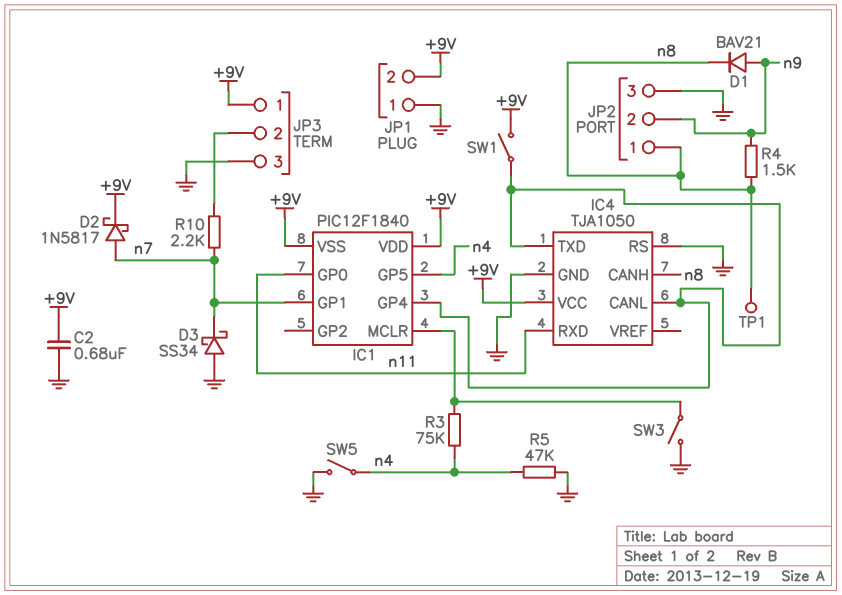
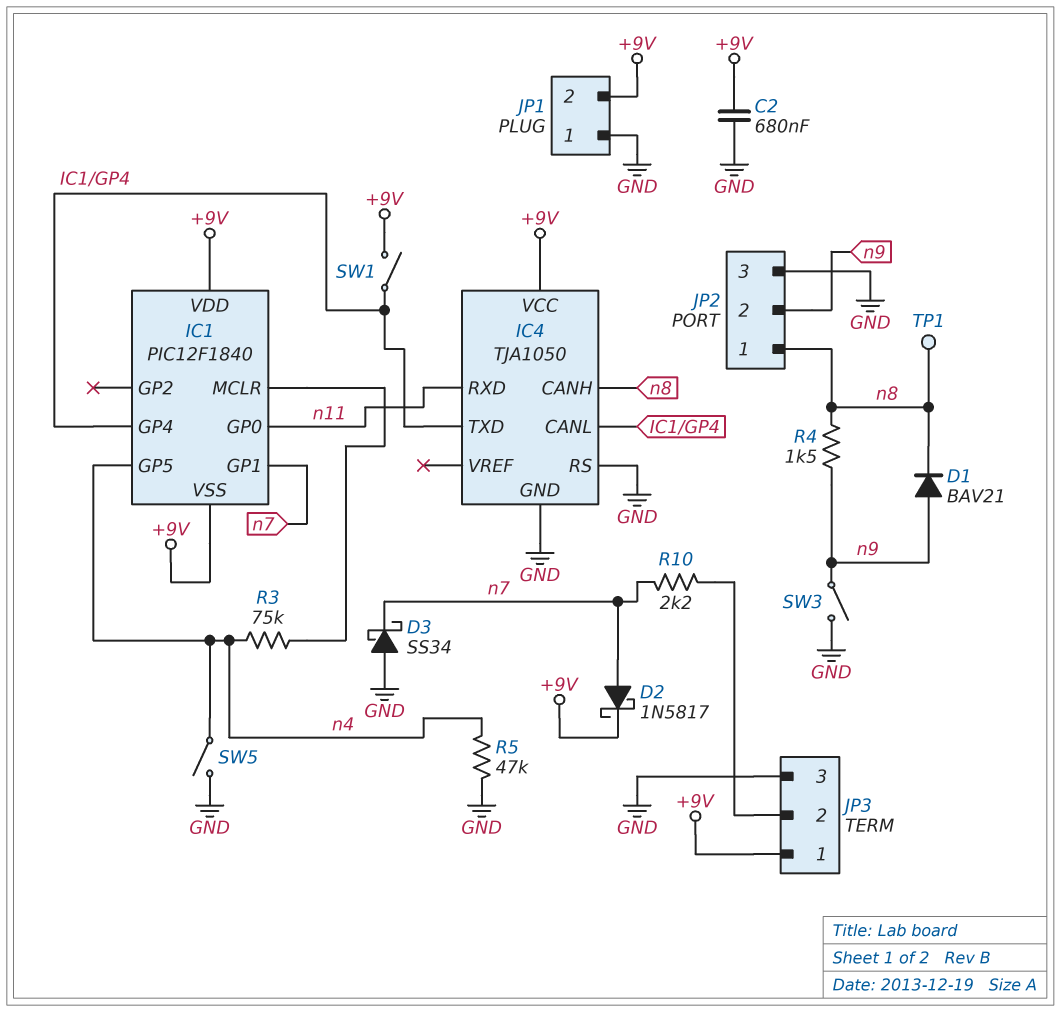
SW3: switch (GND, IC1/MCLR) -> switch (GND, n9)

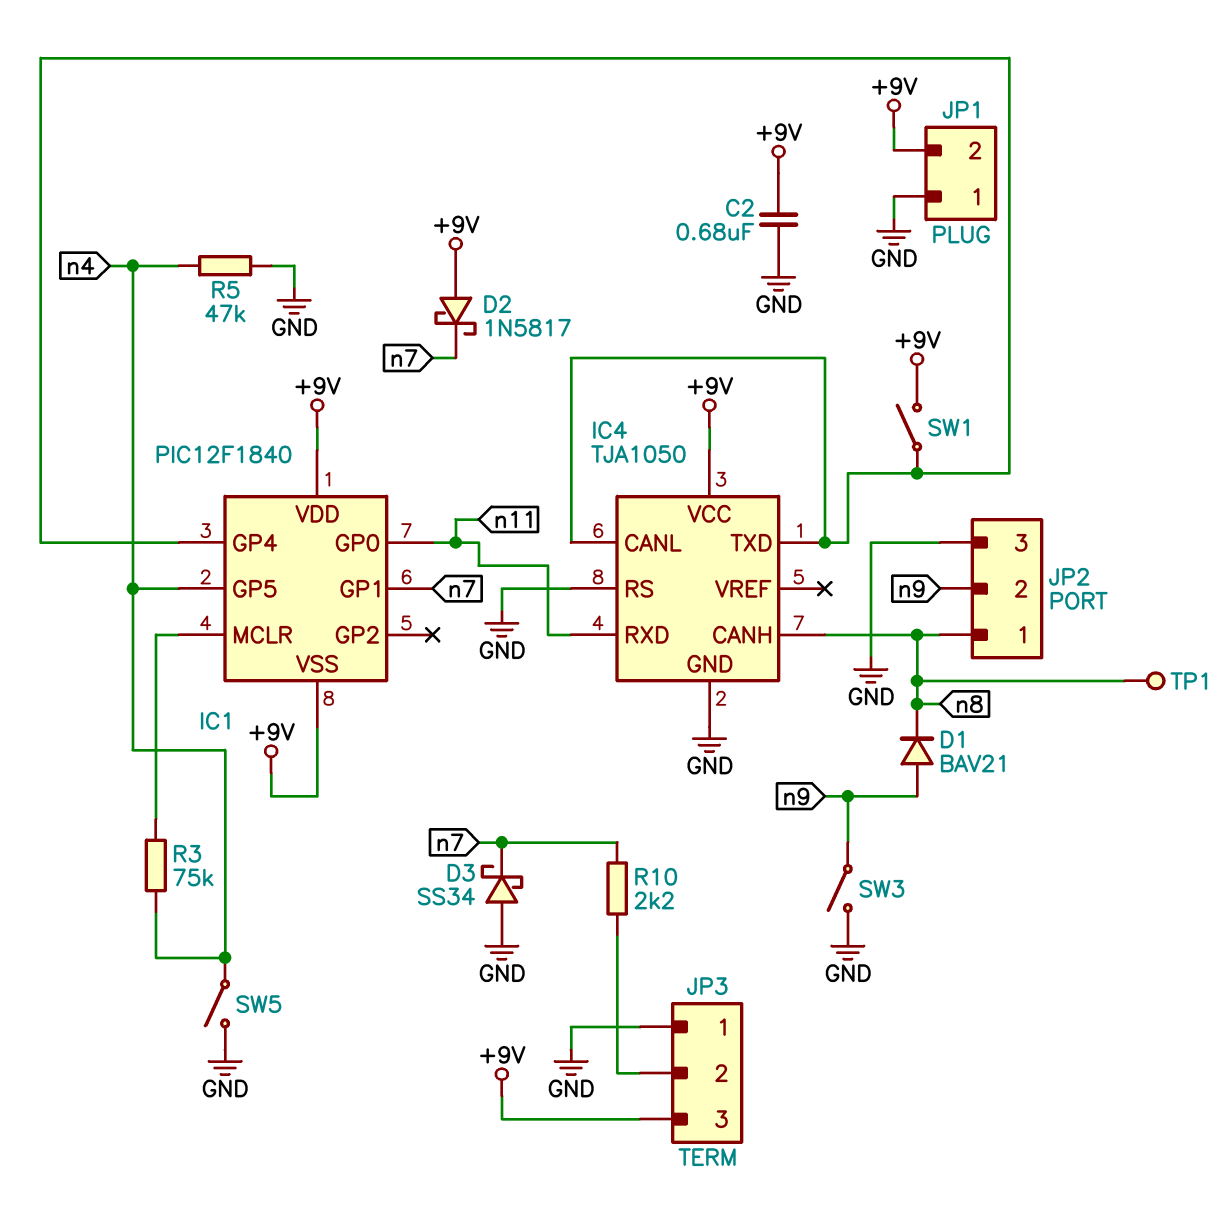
D2: schottky 1N5817 (A n7, K +9V) -> schottky 1N5817 (A +9V, K n7)
JP3 pin 1: +9V -> GND
JP3 pin 3: GND -> +9V
R4: 1.5k (n8, n9) -> none

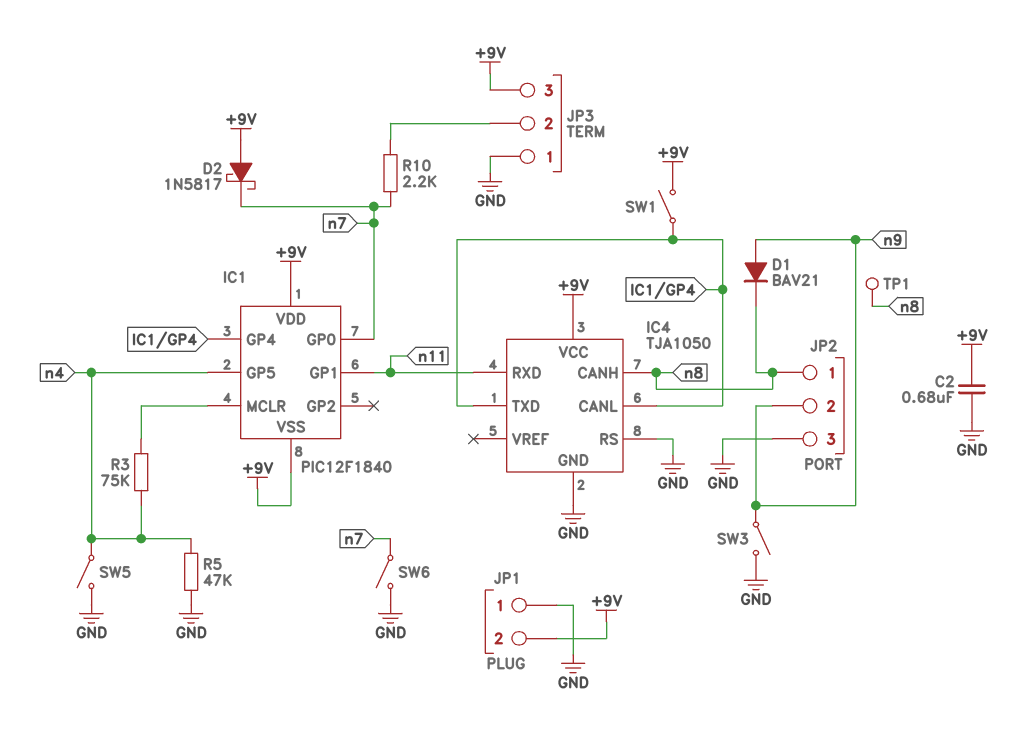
D3: schottky SS34 (A GND, K n7) -> none
IC1 pin GP0: n11 -> n7
IC1 pin GP1: n7 -> n11
SW6: none -> switch (GND, n7)

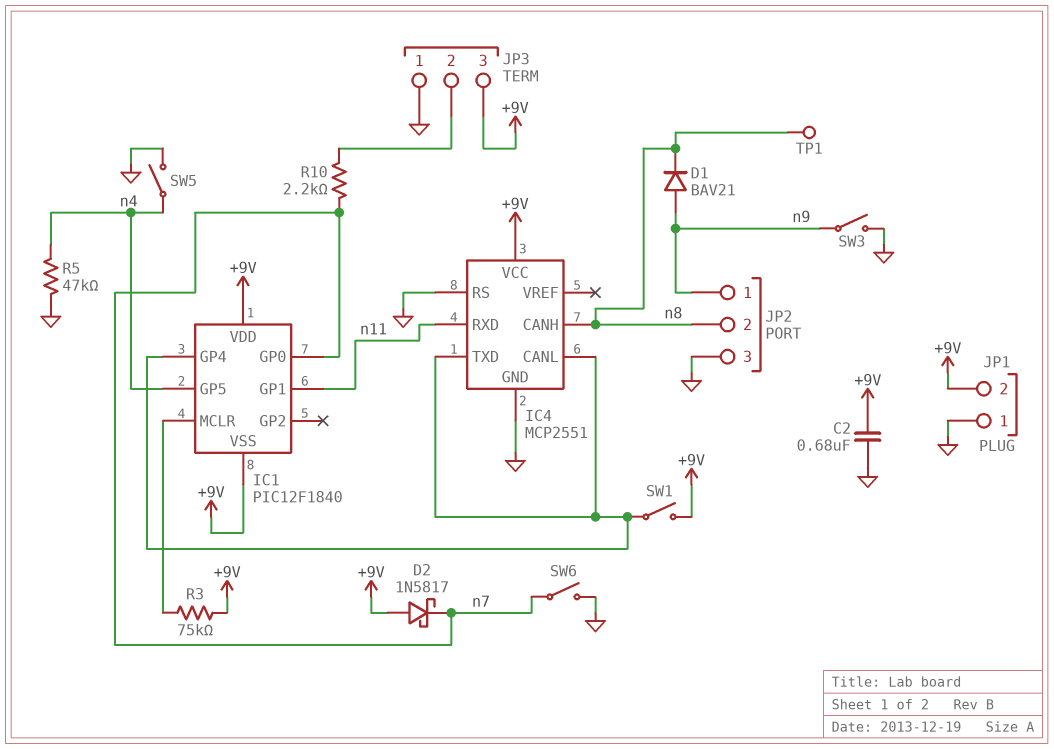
IC4: TJA1050 -> MCP2551
JP2 pin 1: n8 -> n9
JP2 pin 2: n9 -> n8
R3: 75k (IC1/MCLR, n4) -> 75k (+9V, IC1/MCLR)

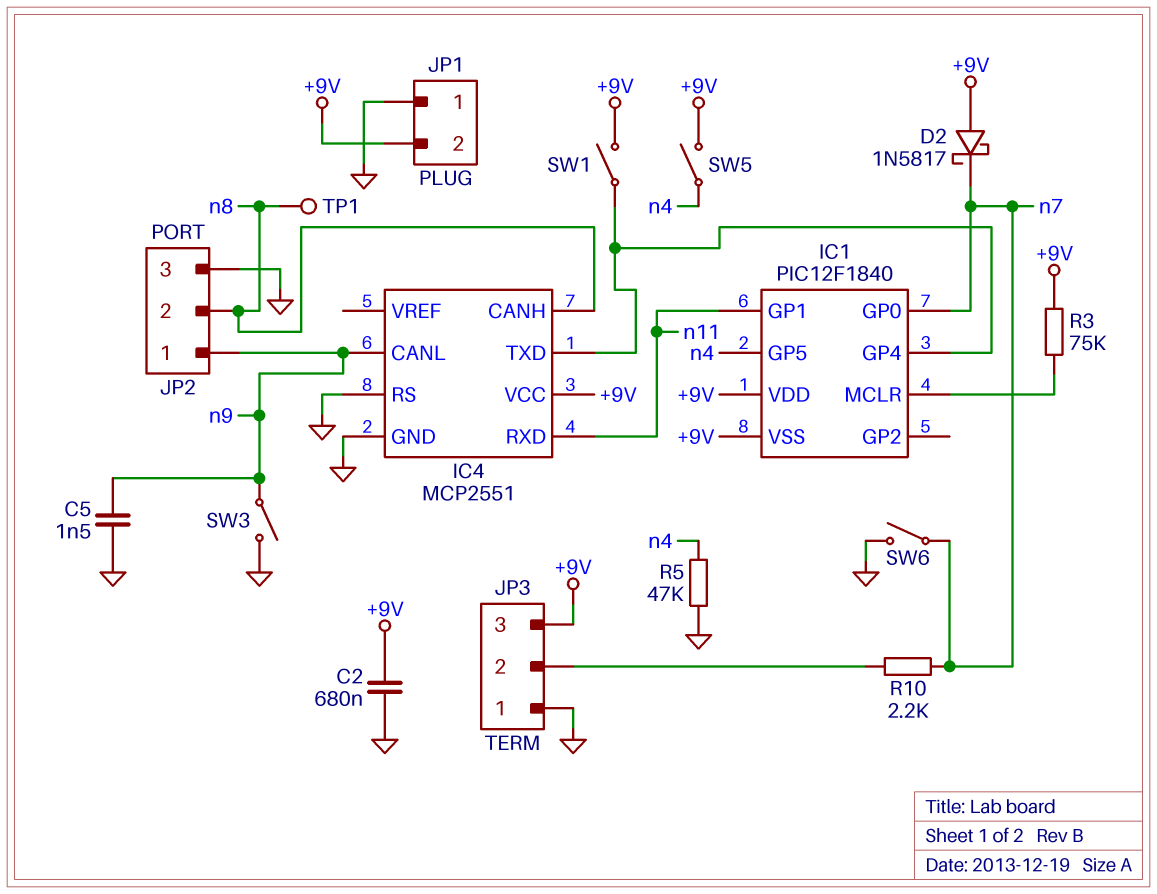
C5: none -> 1.5nF (GND, n9)
D1: diode BAV21 (A n9, K n8) -> none
IC4 pin CANL: IC1/GP4 -> n9
SW5: switch (GND, n4) -> switch (+9V, n4)

